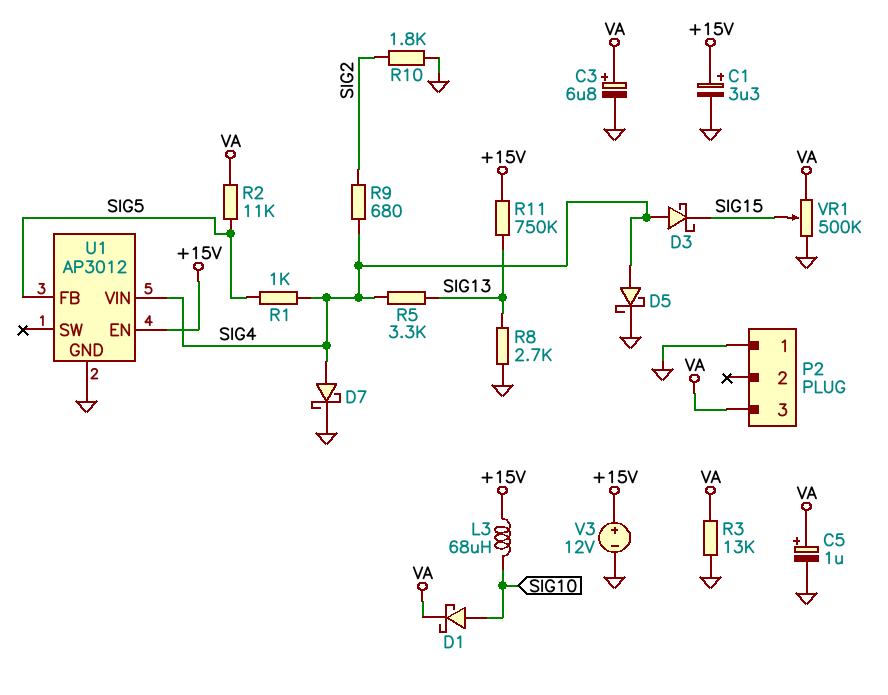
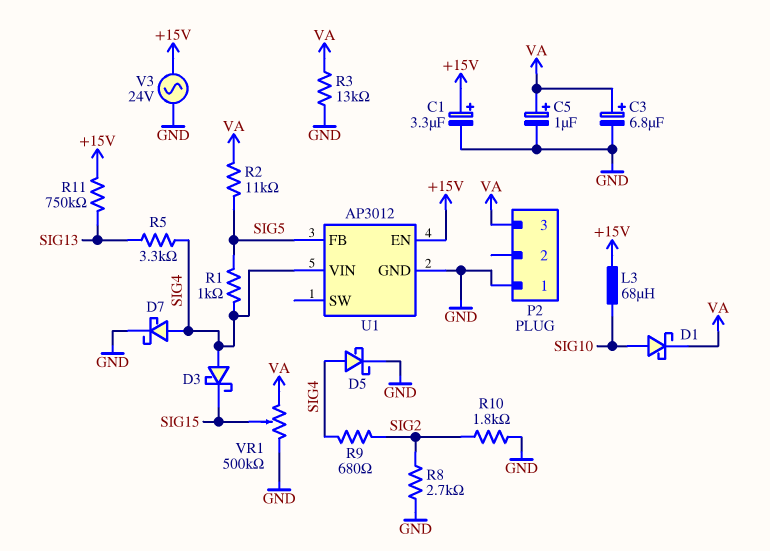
R8: 2.7k (GND, SIG13) -> 2.7k (GND, SIG2)
V3: 12V (plus +15V, minus GND) -> AC 24V (+15V, GND)

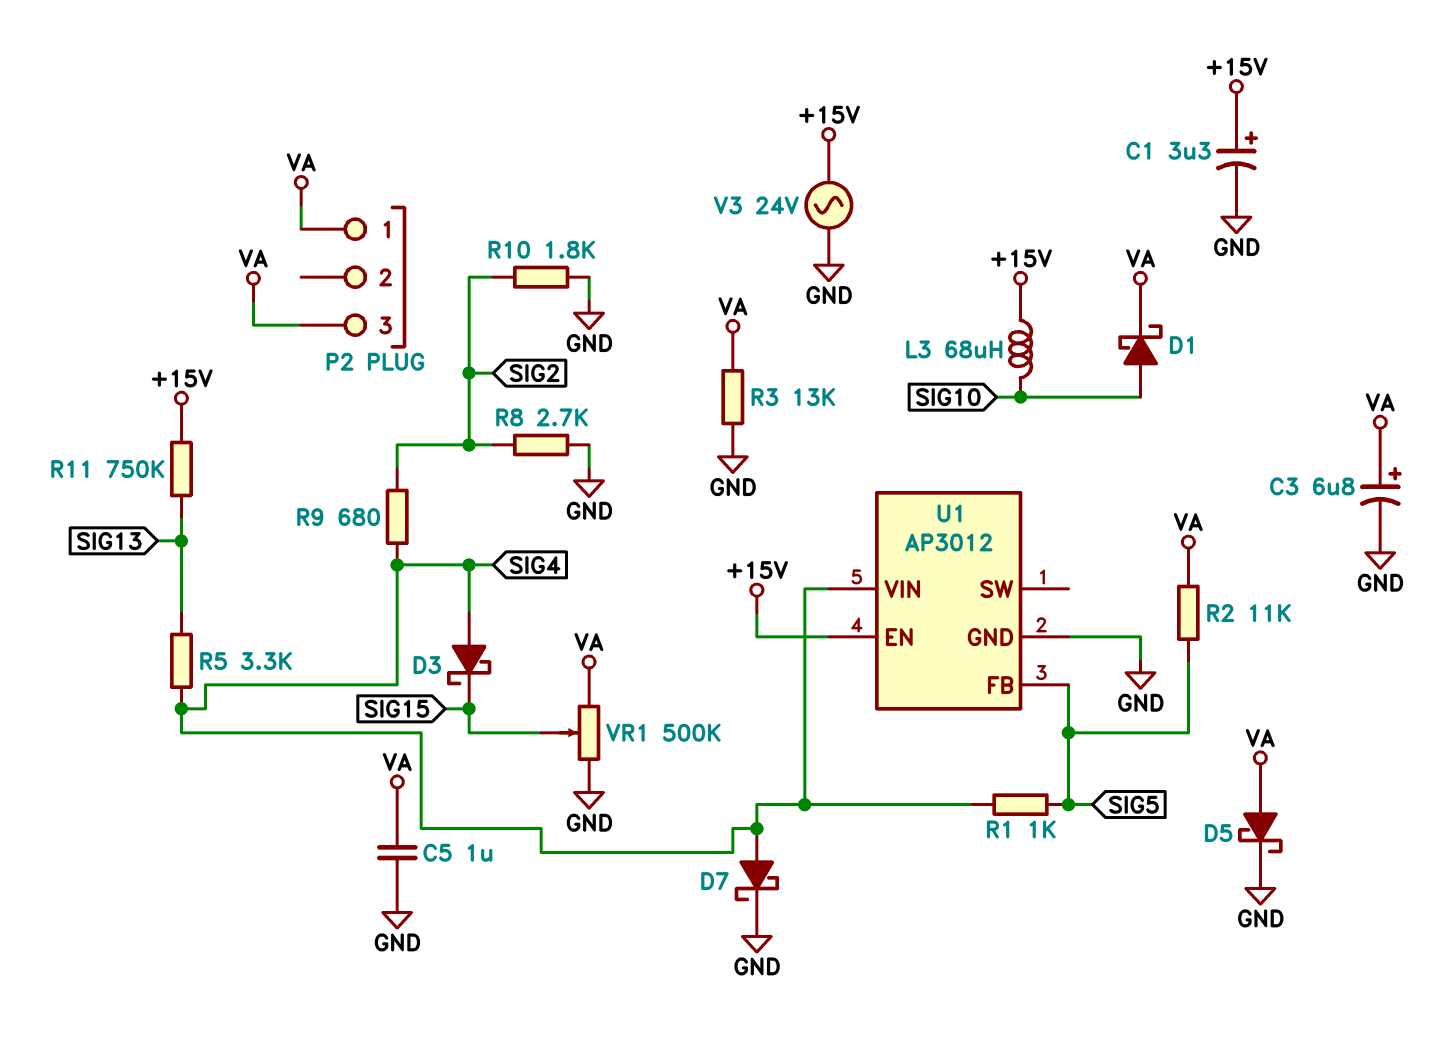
C5: 1uF (plus VA, minus GND) -> 1uF (GND, VA)
D5: schottky (A SIG4, K GND) -> schottky (A VA, K GND)
P2 pin 1: GND -> VA

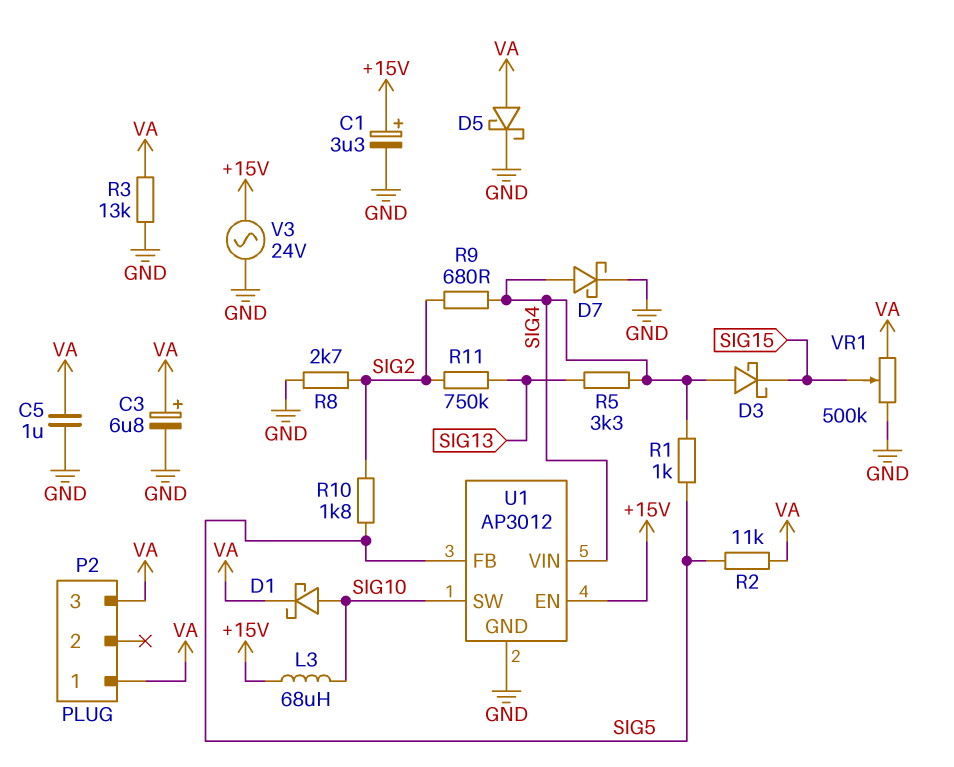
R10: 1.8k (GND, SIG2) -> 1.8k (SIG2, SIG5)
R11: 750k (+15V, SIG13) -> 750k (SIG2, SIG13)
U1 pin SW: none -> SIG10

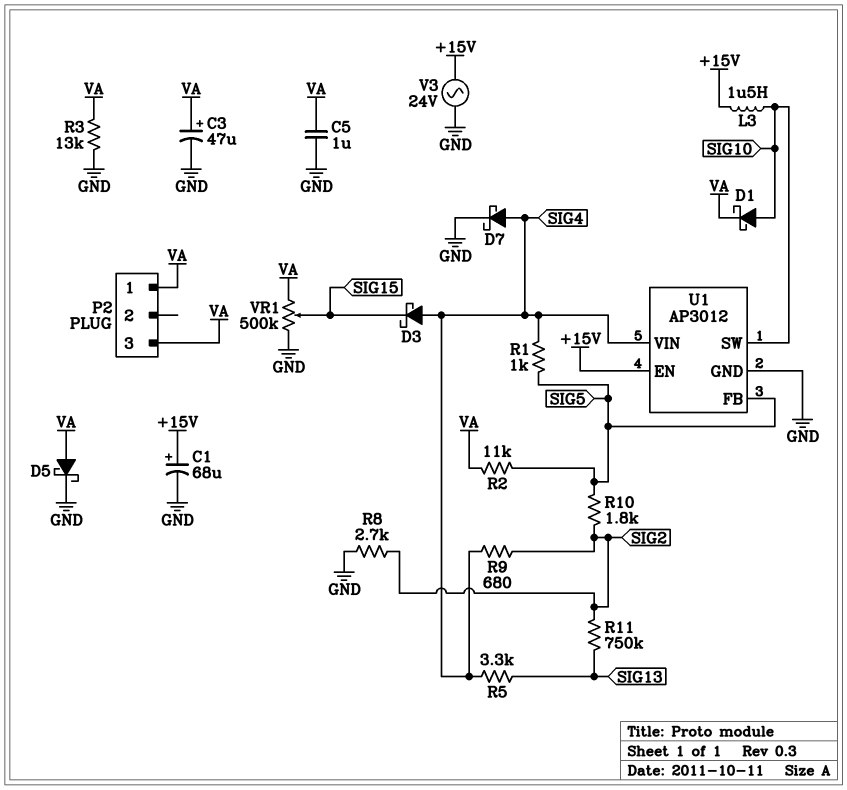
C1: 3.3uF (plus +15V, minus GND) -> 68uF (plus +15V, minus GND)
C3: 6.8uF (plus VA, minus GND) -> 47uF (plus VA, minus GND)
L3: 68uH (+15V, SIG10) -> 1.5uH (+15V, SIG10)

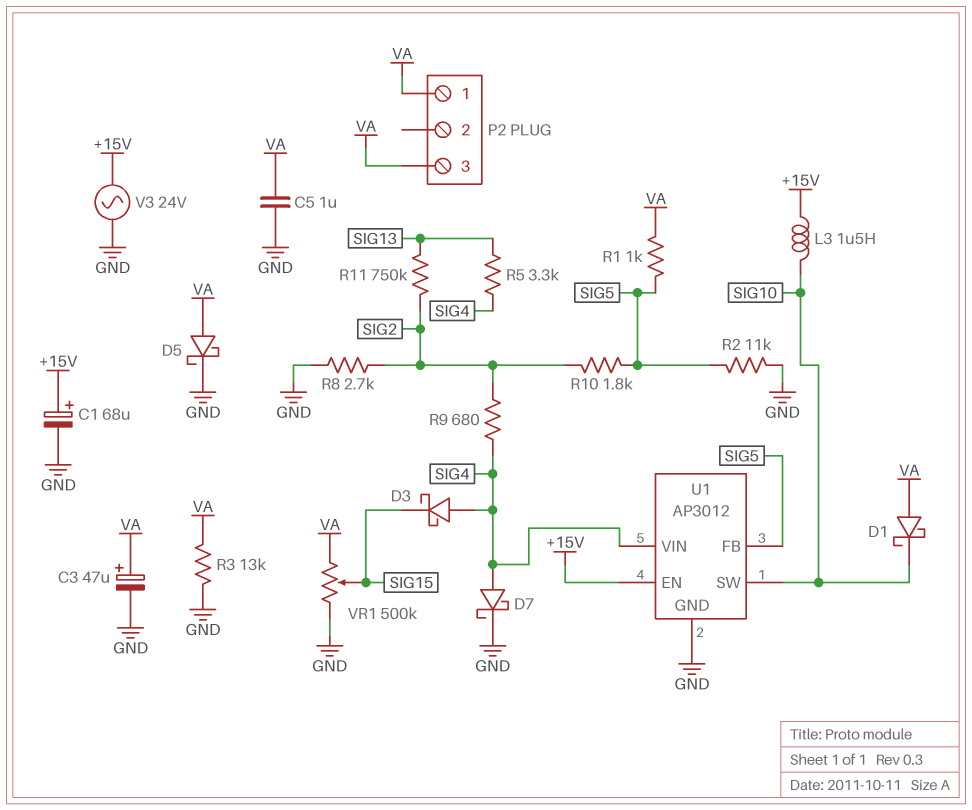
D1: schottky (A SIG10, K VA) -> schottky (A VA, K SIG10)
R1: 1k (SIG4, SIG5) -> 1k (SIG5, VA)
R2: 11k (SIG5, VA) -> 11k (GND, SIG5)

